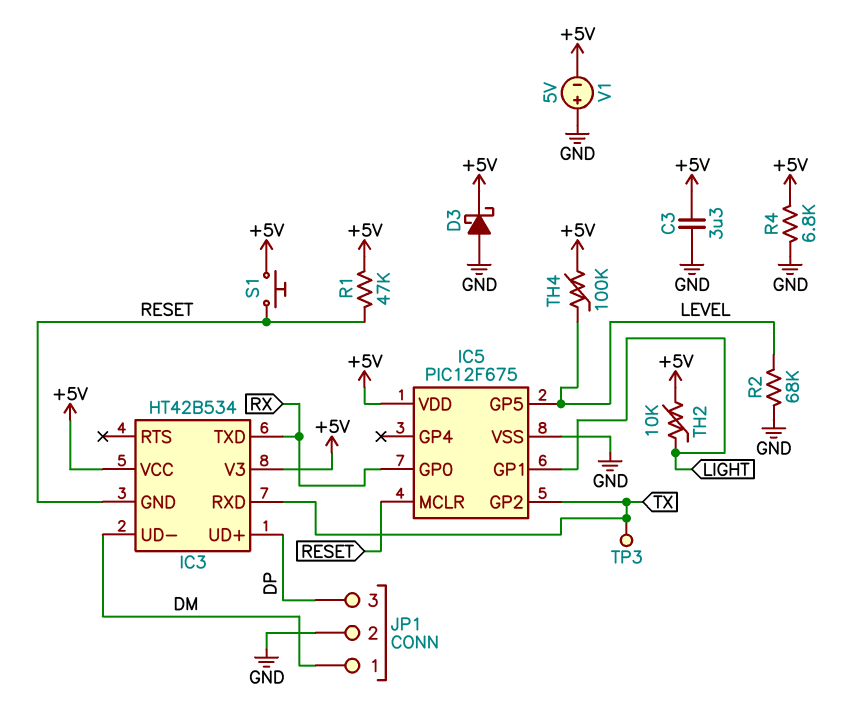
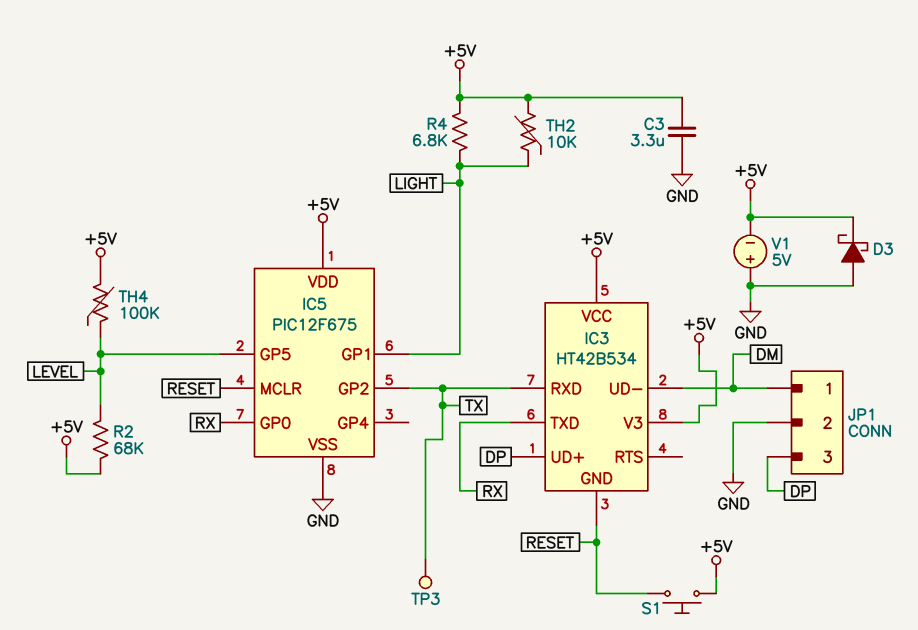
R1: 47k (+5V, RESET) -> none
R2: 68k (GND, LEVEL) -> 68k (+5V, LEVEL)
R4: 6.8k (+5V, GND) -> 6.8k (+5V, LIGHT)

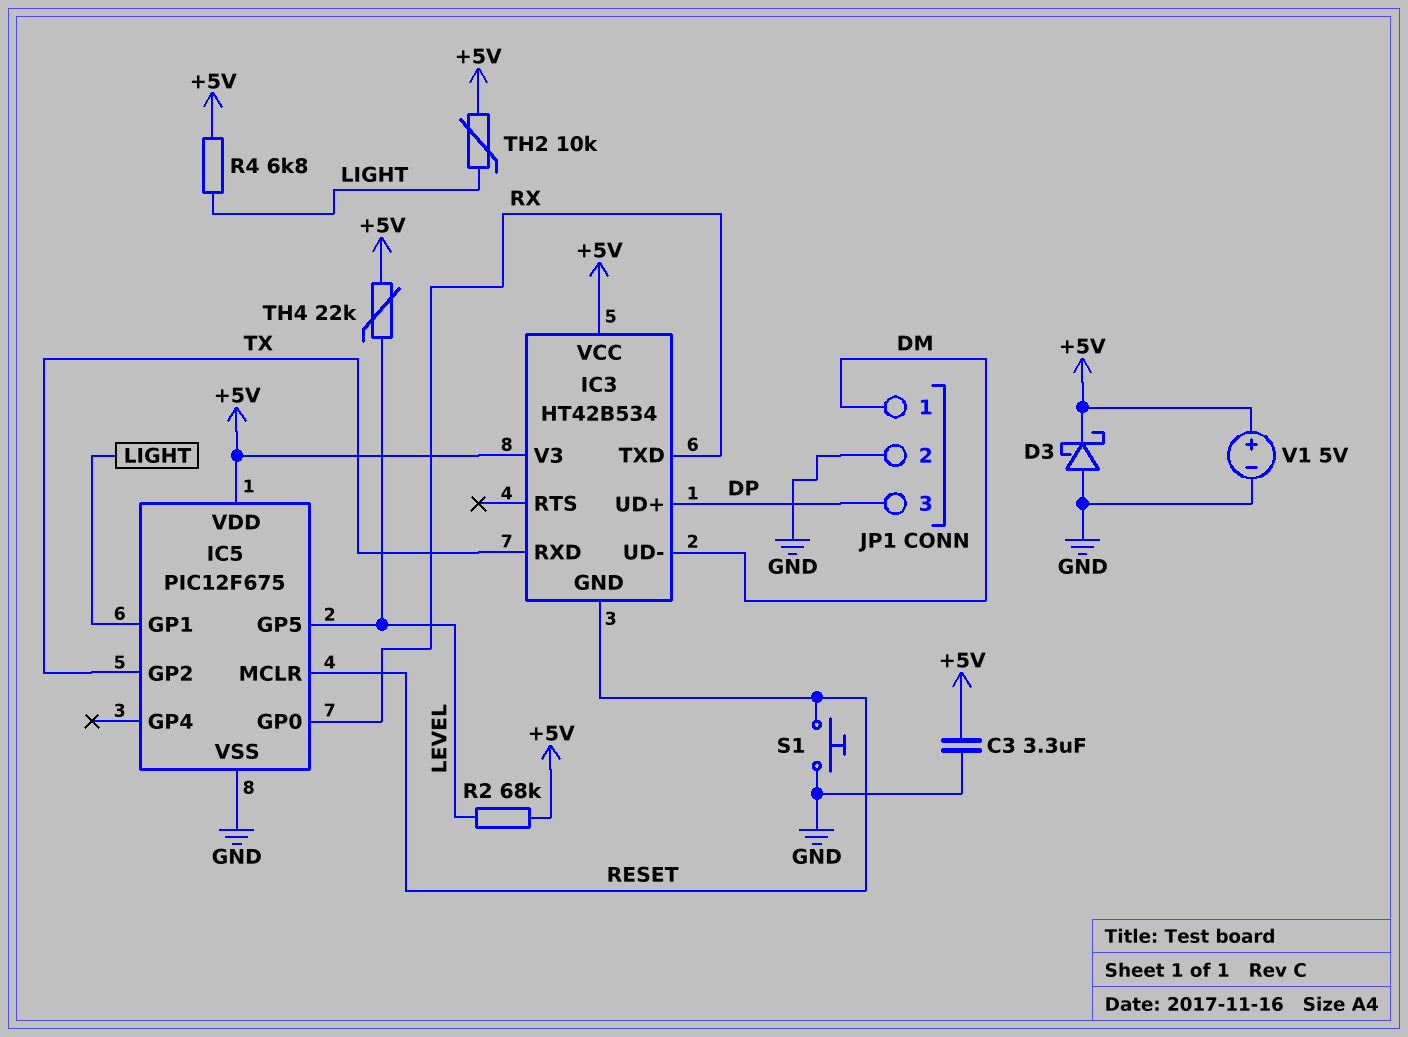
S1: button (+5V, RESET) -> button (GND, RESET)
TH4: 100k (+5V, LEVEL) -> 22k (+5V, LEVEL)
TP3: test point (TX) -> none
V1: 5V (plus GND, minus +5V) -> 5V (plus +5V, minus GND)

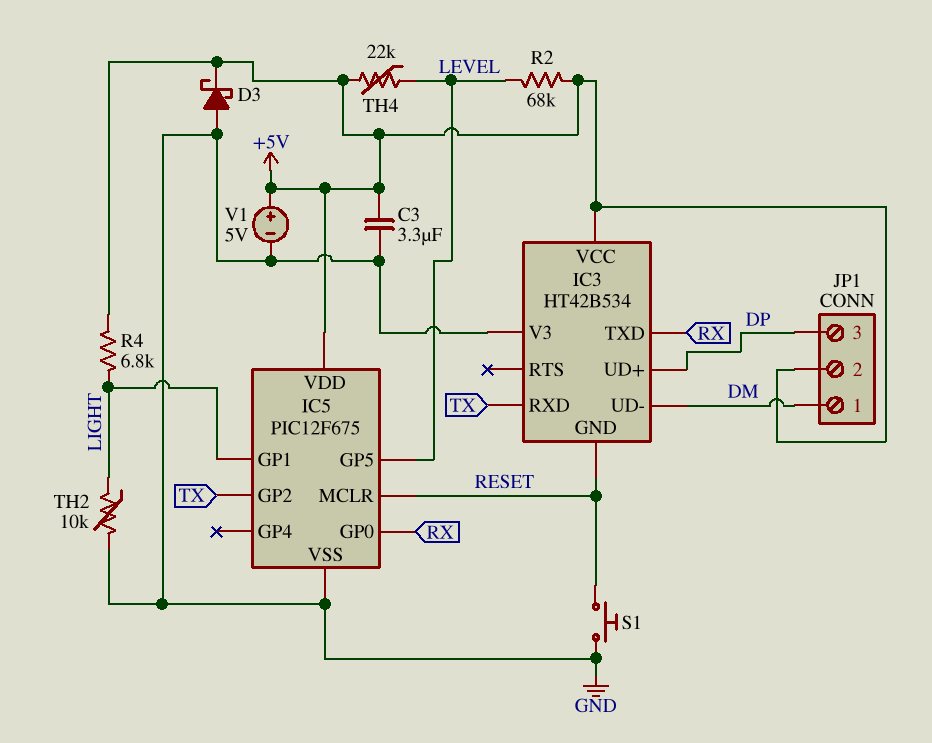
IC3 pin V3: +5V -> GND
JP1 pin 2: GND -> +5V
TH2: 10k (+5V, LIGHT) -> 10k (GND, LIGHT)

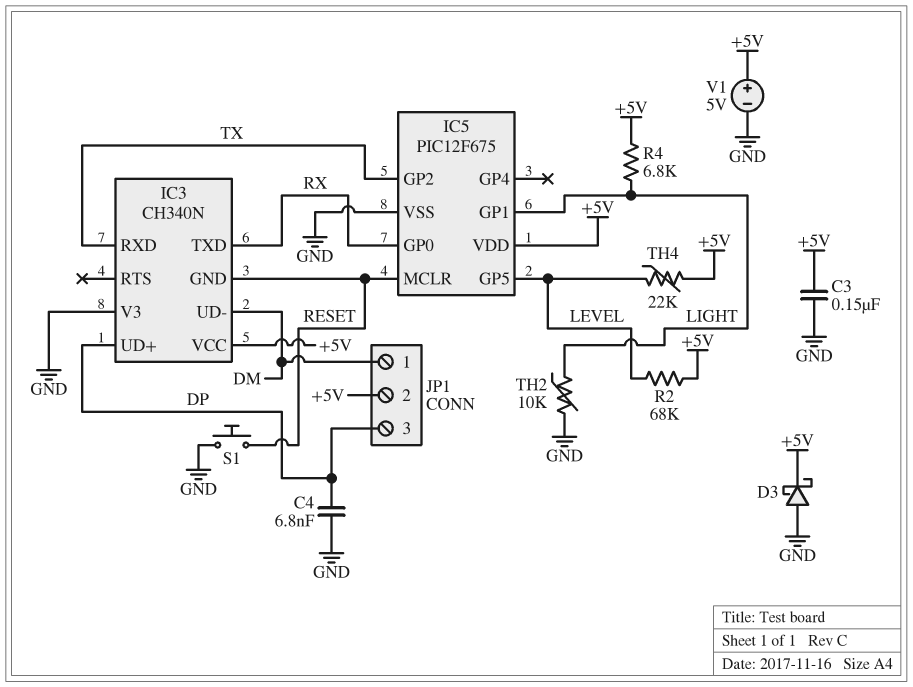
C3: 3.3uF (+5V, GND) -> 150nF (+5V, GND)
C4: none -> 6.8nF (DP, GND)
IC3: HT42B534 -> CH340N

